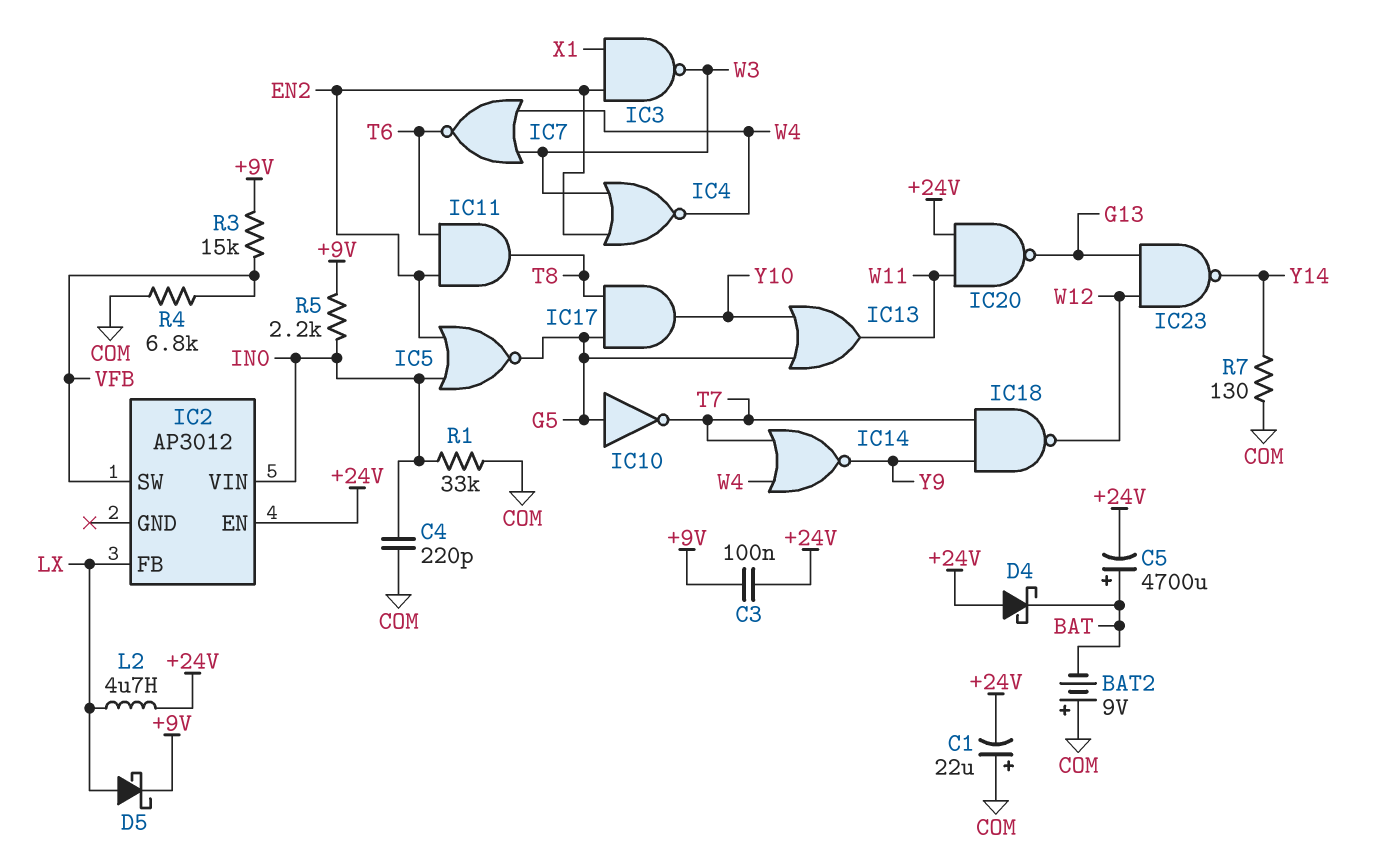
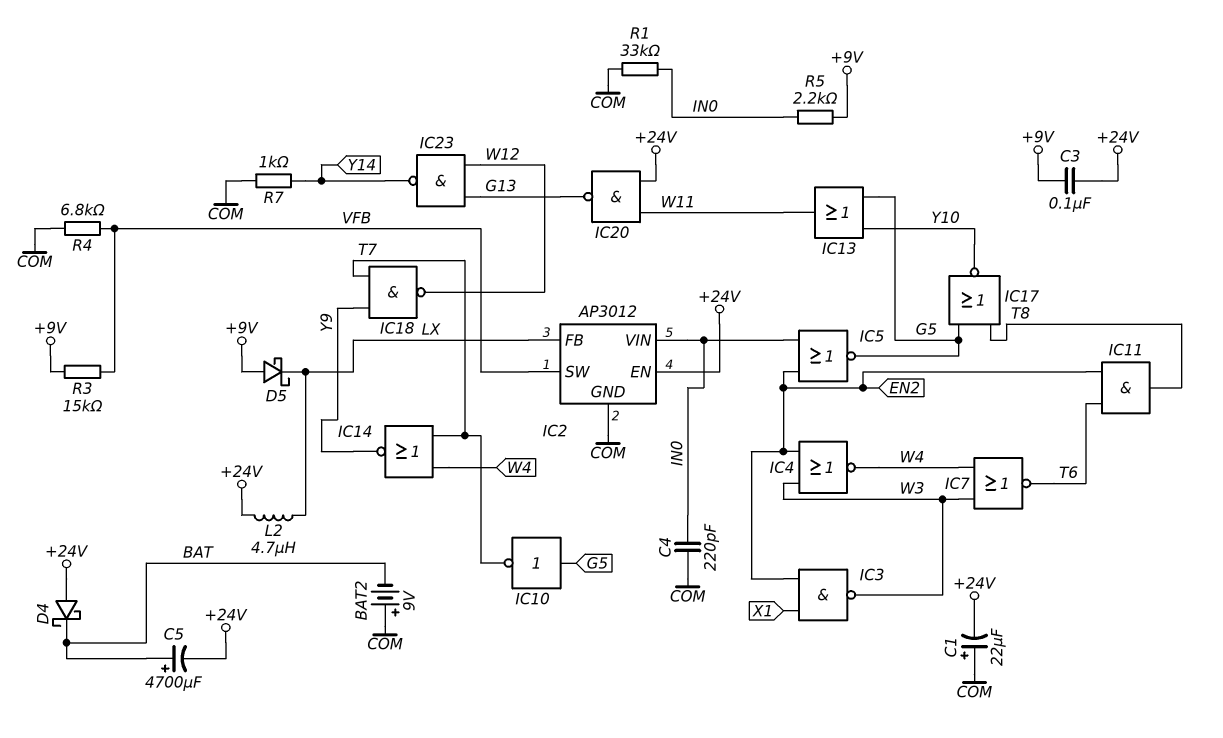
D5: schottky (A LX, K +9V) -> schottky (A +9V, K LX)
IC2 pin GND: none -> COM
IC17: AND (in G5, in T8, out Y10) -> NOR (in G5, in T8, out Y10)
R7: 130 (COM, Y14) -> 1k (COM, Y14)

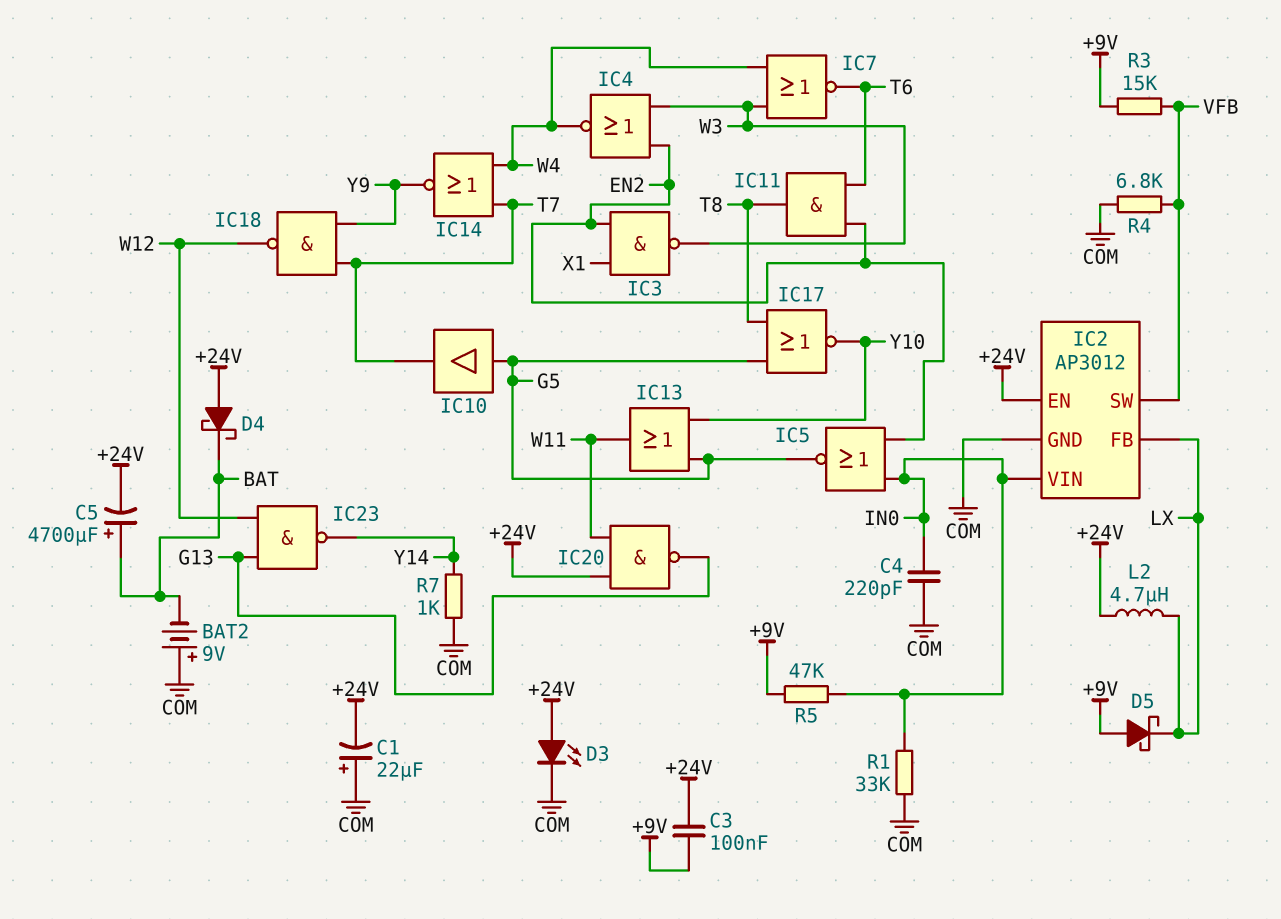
D3: none -> LED (A +24V, K COM)
IC10: NOT (in G5, out T7) -> buffer (in G5, out T7)
R5: 2.2k (+9V, IN0) -> 47k (+9V, IN0)

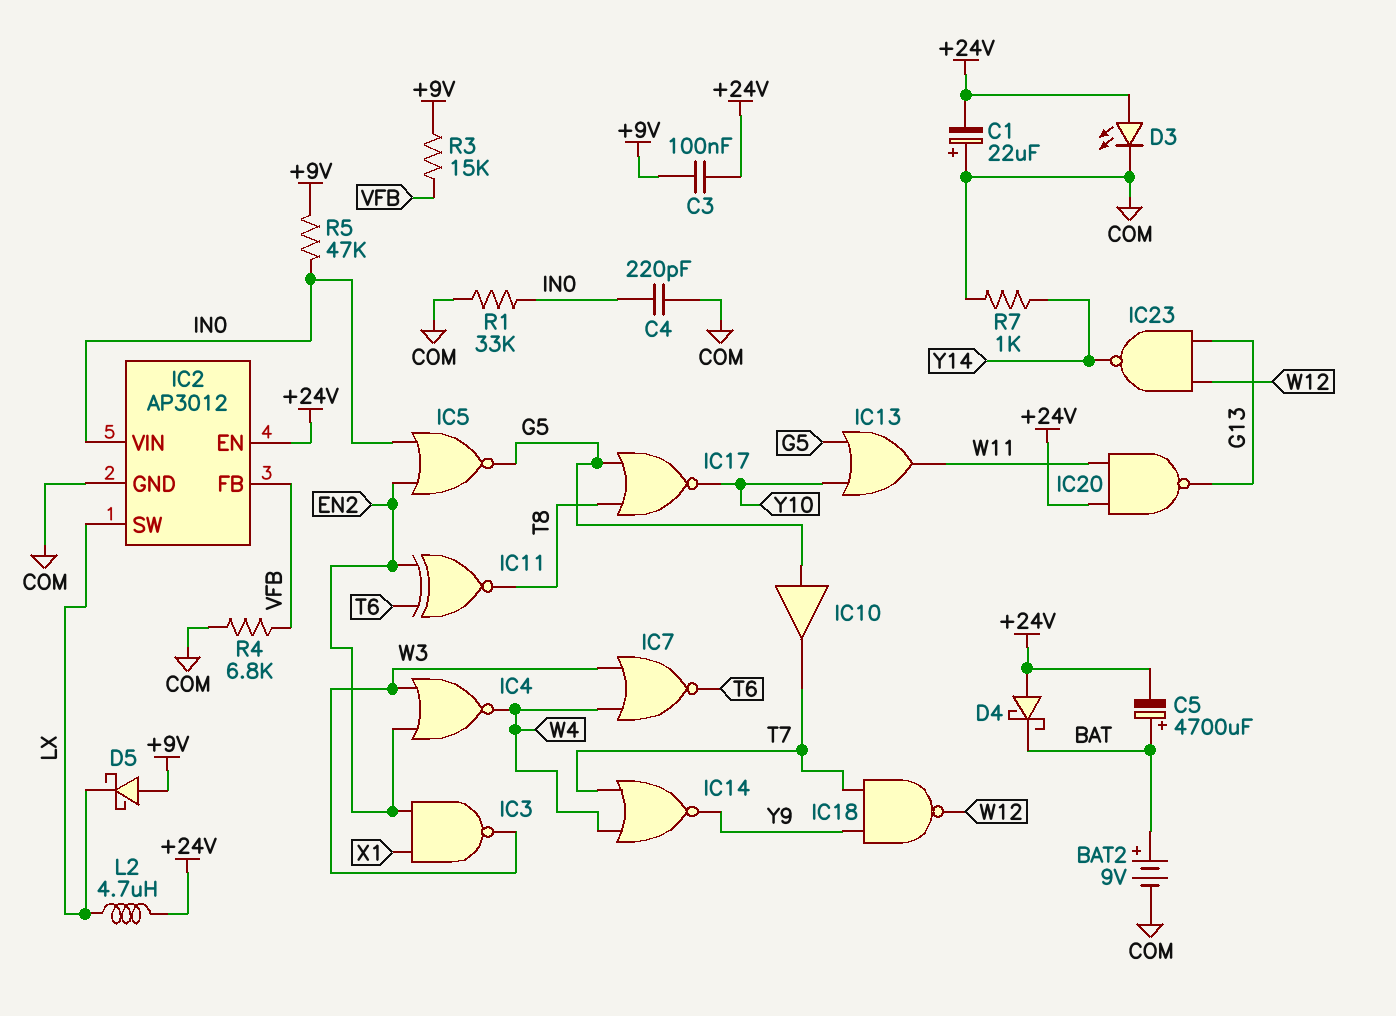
BAT2: 9V (plus COM, minus BAT) -> 9V (plus BAT, minus COM)
IC2 pin FB: LX -> VFB
IC2 pin SW: VFB -> LX
IC11: AND (in EN2, in T6, out T8) -> XNOR (in EN2, in T6, out T8)

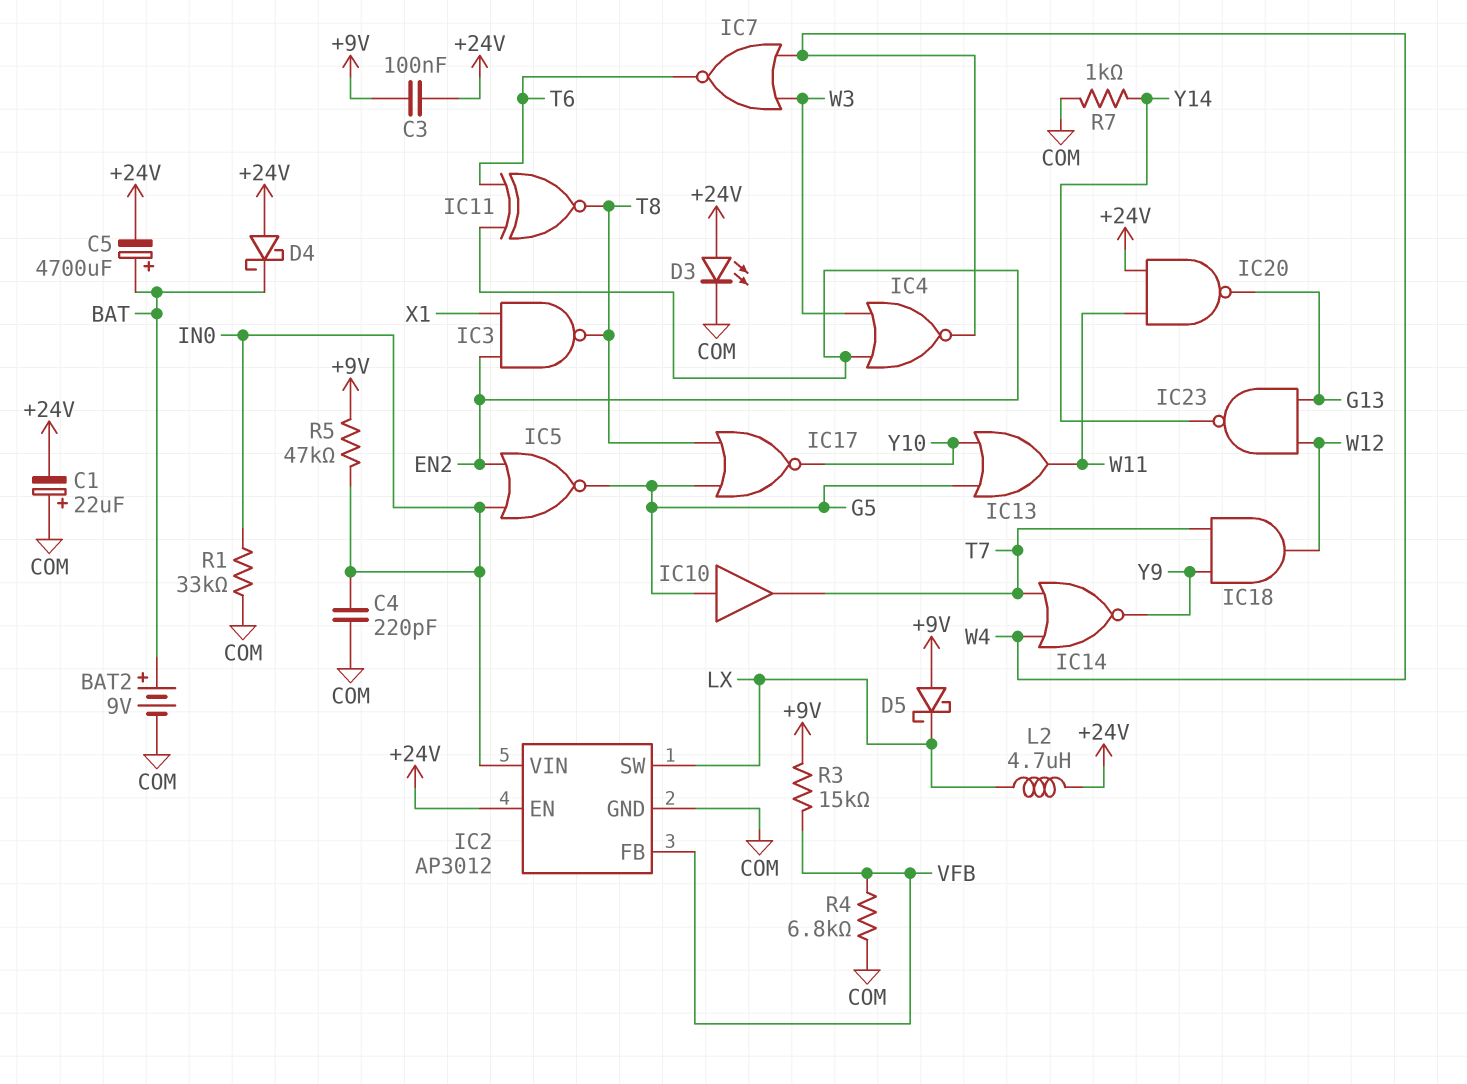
IC3: NAND (in EN2, in X1, out W3) -> NAND (in EN2, in X1, out T8)
IC18: NAND (in T7, in Y9, out W12) -> AND (in T7, in Y9, out W12)

